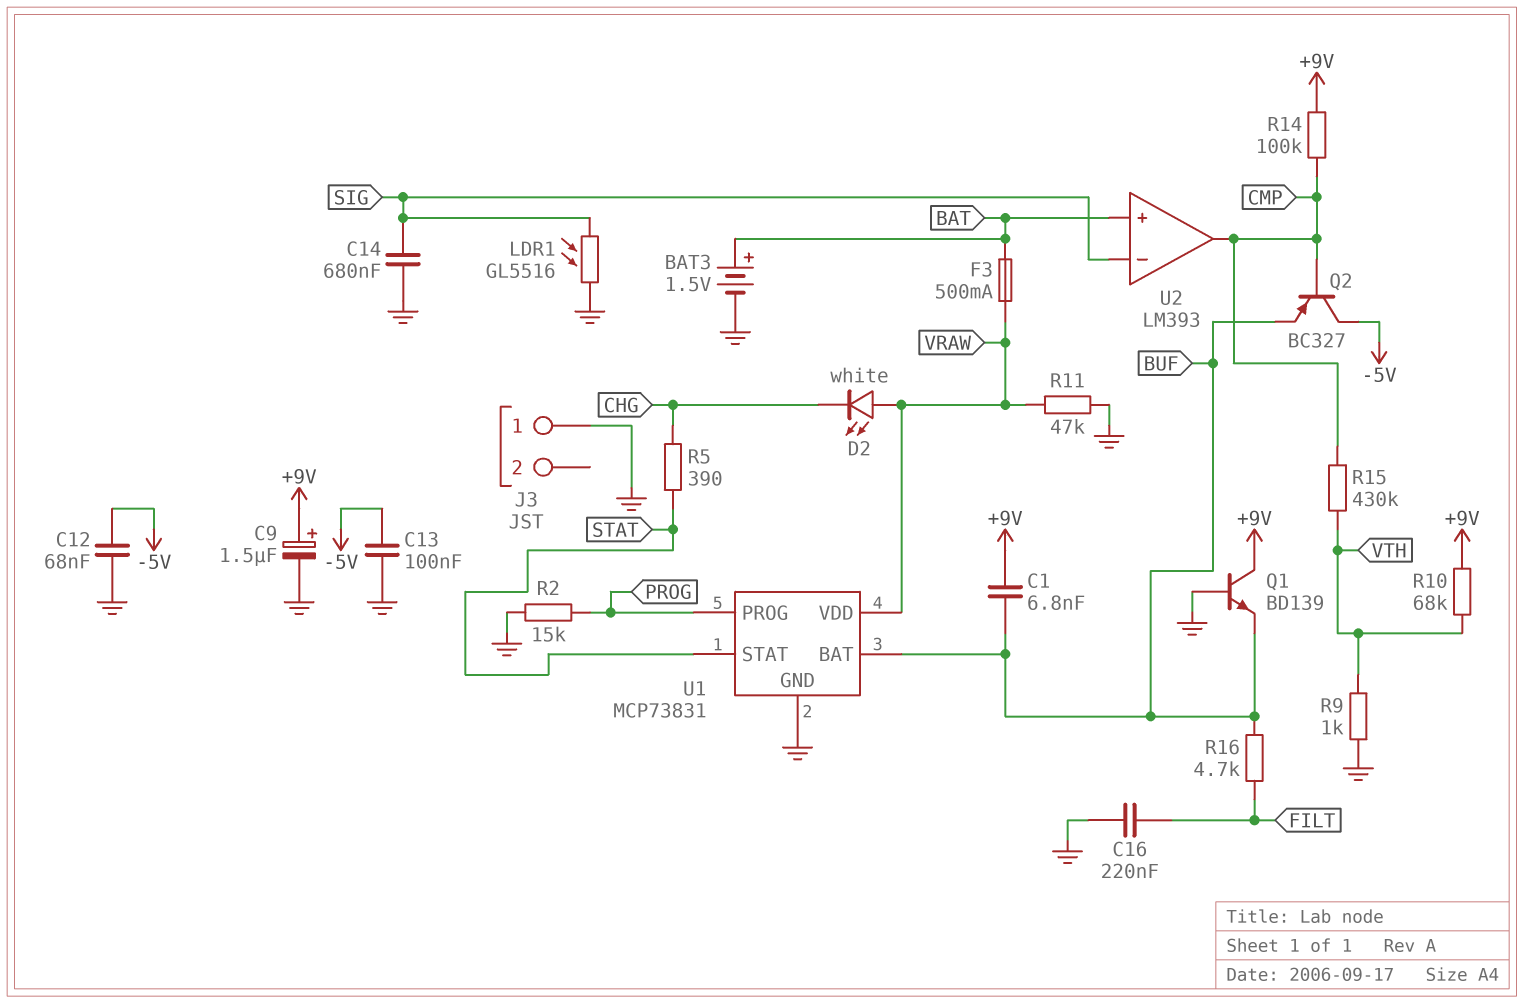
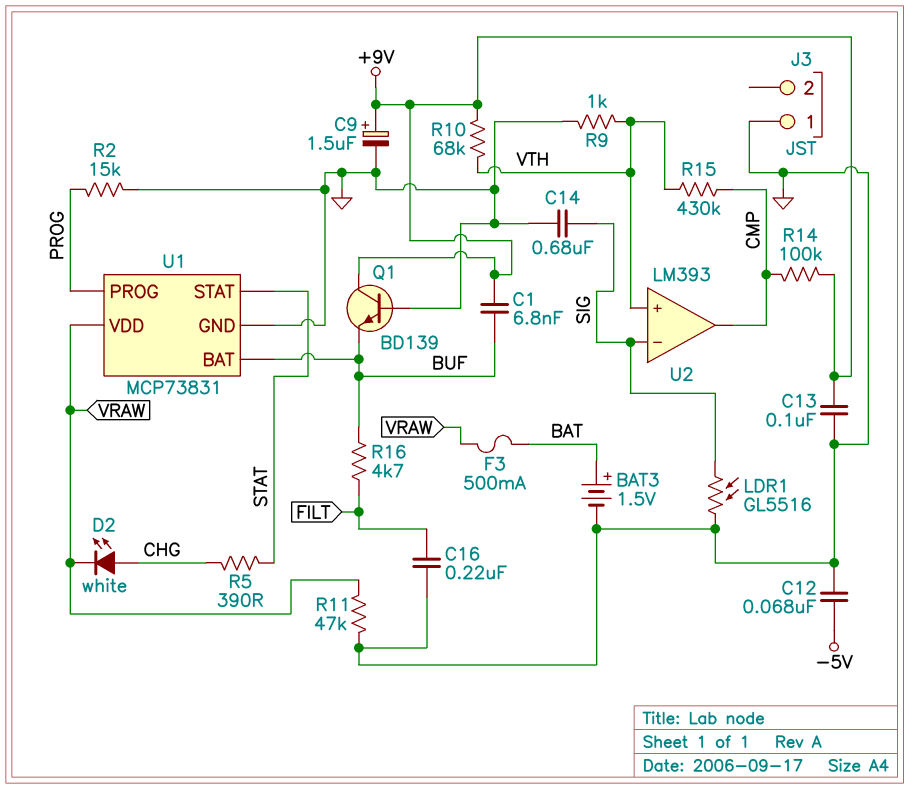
C13: 100nF (-5V, GND) -> 100nF (+9V, GND)
D2: LED white (A VRAW, K CHG) -> LED white (A CHG, K VRAW)
Q2: PNP BC327 (B CMP, C -5V, E BUF) -> none
U2 pin in+: BAT -> VTH

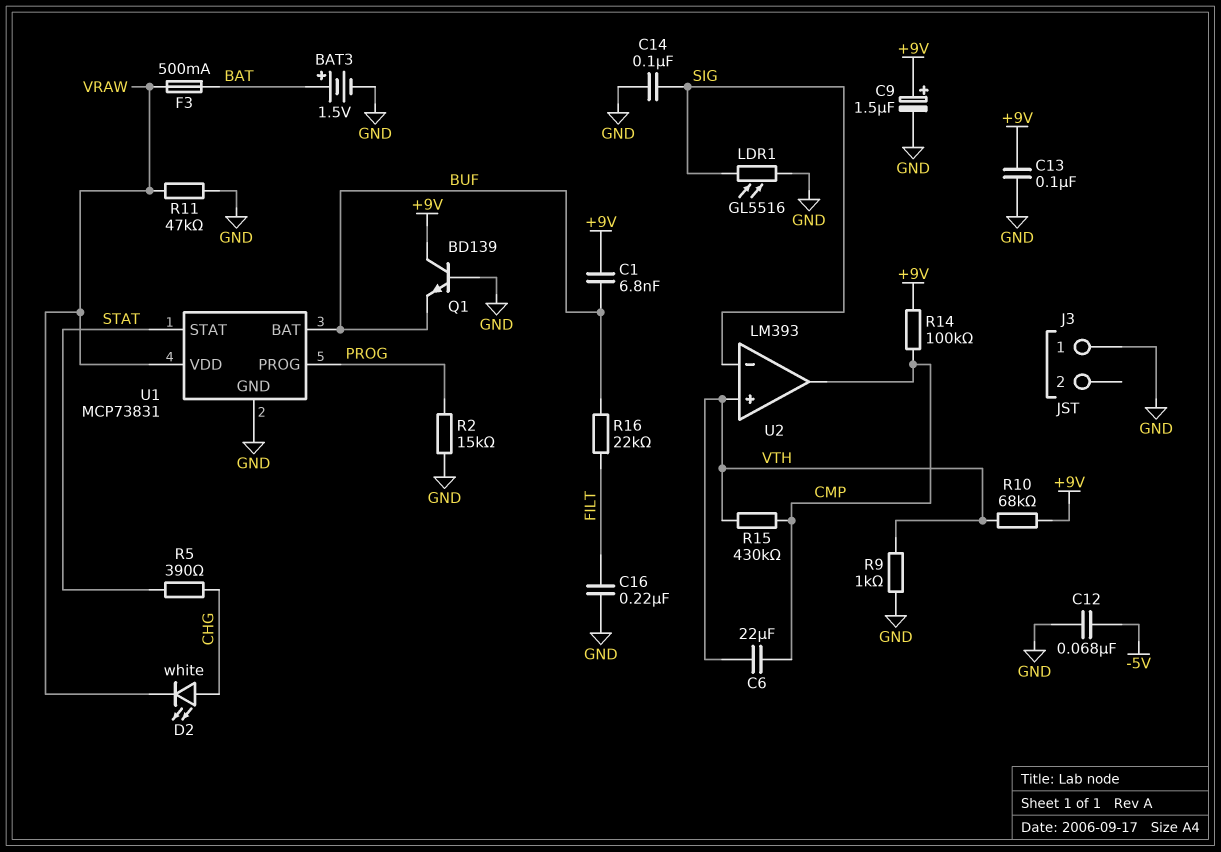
C6: none -> 22uF (CMP, VTH)
C14: 680nF (GND, SIG) -> 100nF (GND, SIG)
R16: 4.7k (BUF, FILT) -> 22k (BUF, FILT)

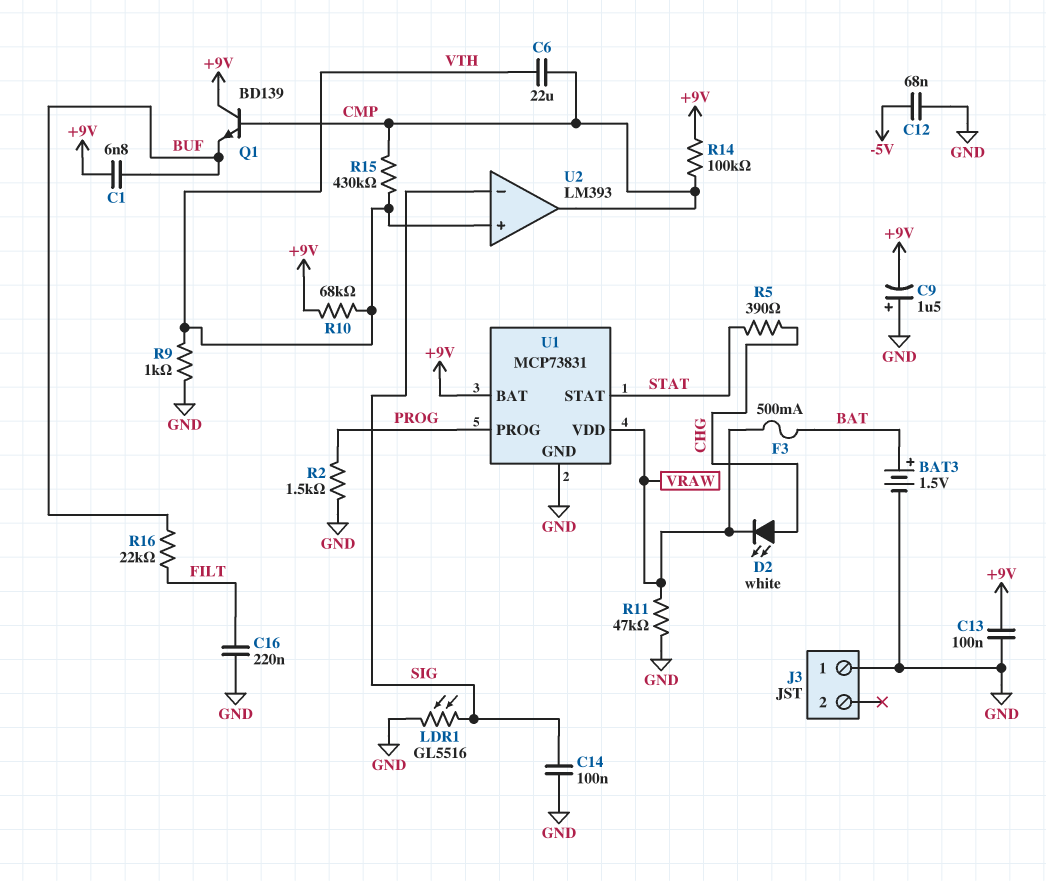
C9: 1.5uF (plus +9V, minus GND) -> 1.5uF (plus GND, minus +9V)
Q1: NPN BD139 (B GND, C +9V, E BUF) -> NPN BD139 (B CMP, C +9V, E BUF)
R2: 15k (GND, PROG) -> 1.5k (GND, PROG)
U1 pin BAT: BUF -> +9V

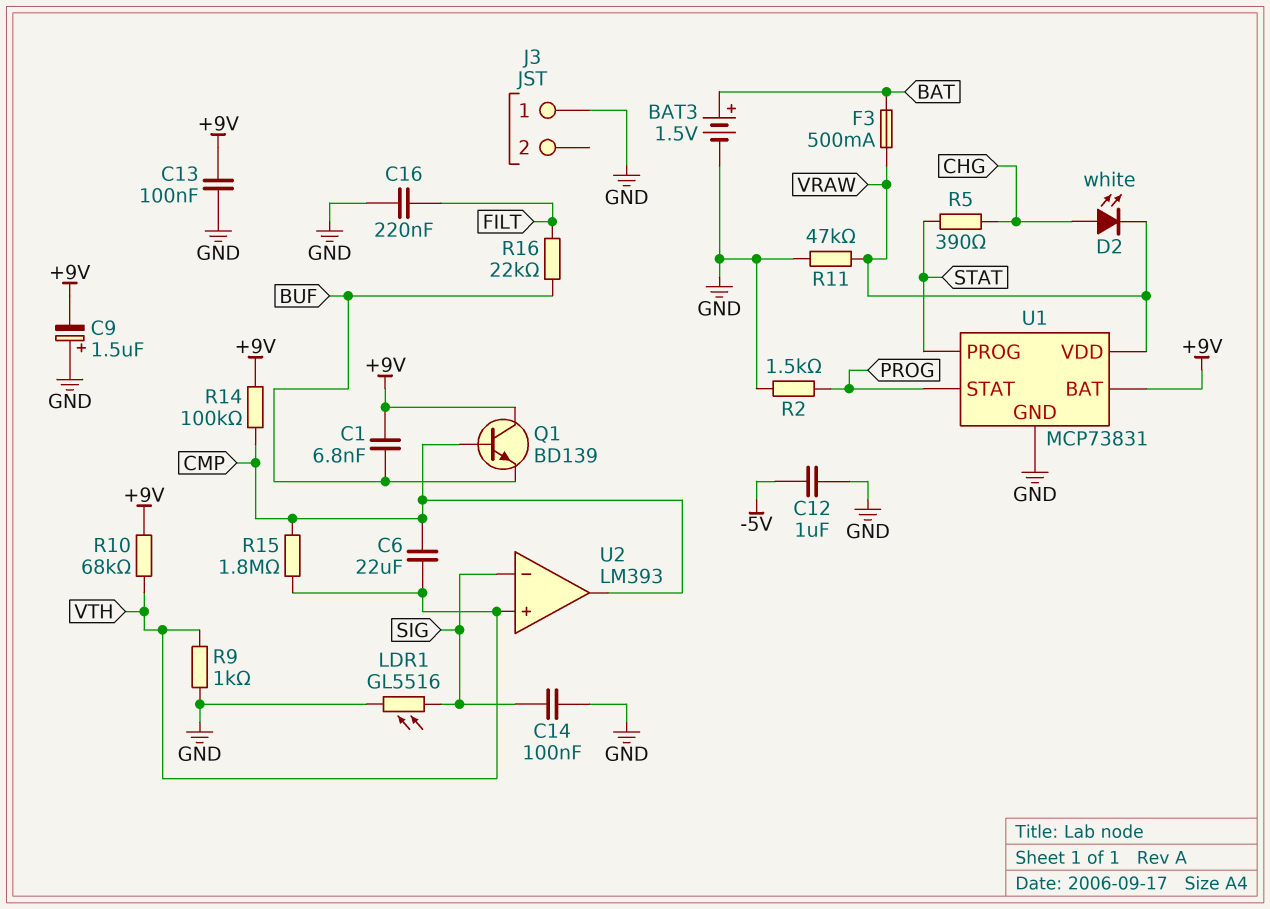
C12: 68nF (-5V, GND) -> 1uF (-5V, GND)
R15: 430k (CMP, VTH) -> 1.8M (CMP, VTH)
U1 pin PROG: PROG -> STAT
U1 pin STAT: STAT -> PROG

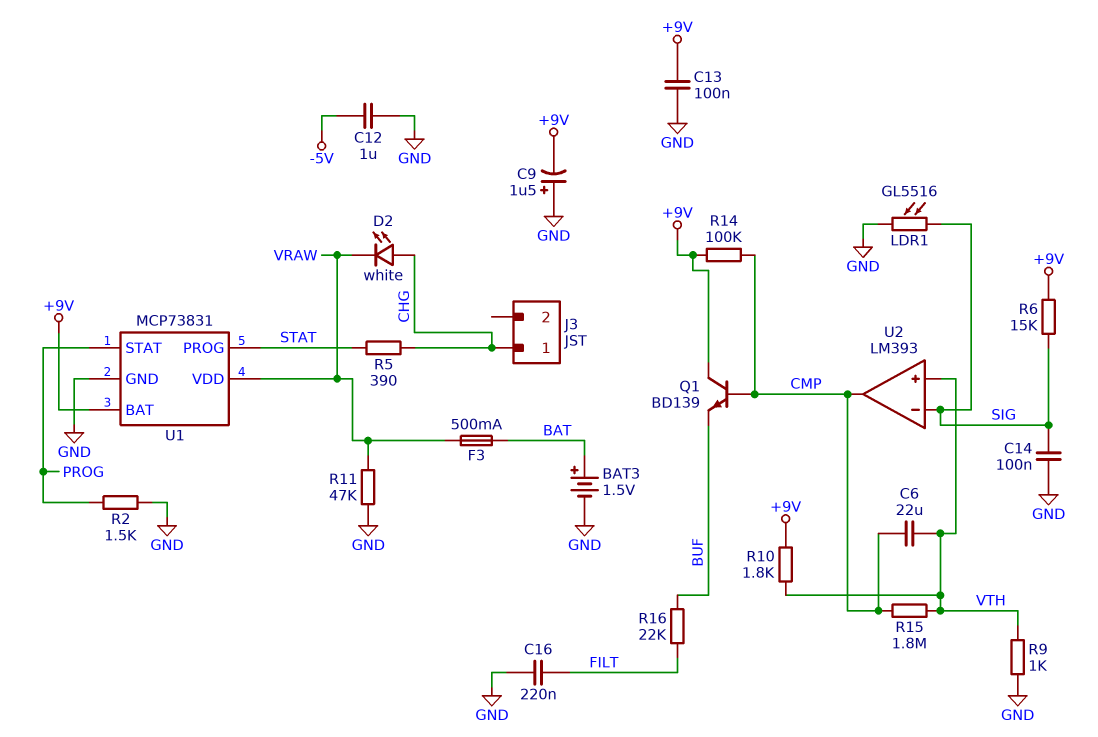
C1: 6.8nF (+9V, BUF) -> none
J3 pin 1: GND -> CHG
R6: none -> 15k (+9V, SIG)
R10: 68k (+9V, VTH) -> 1.8k (+9V, VTH)

